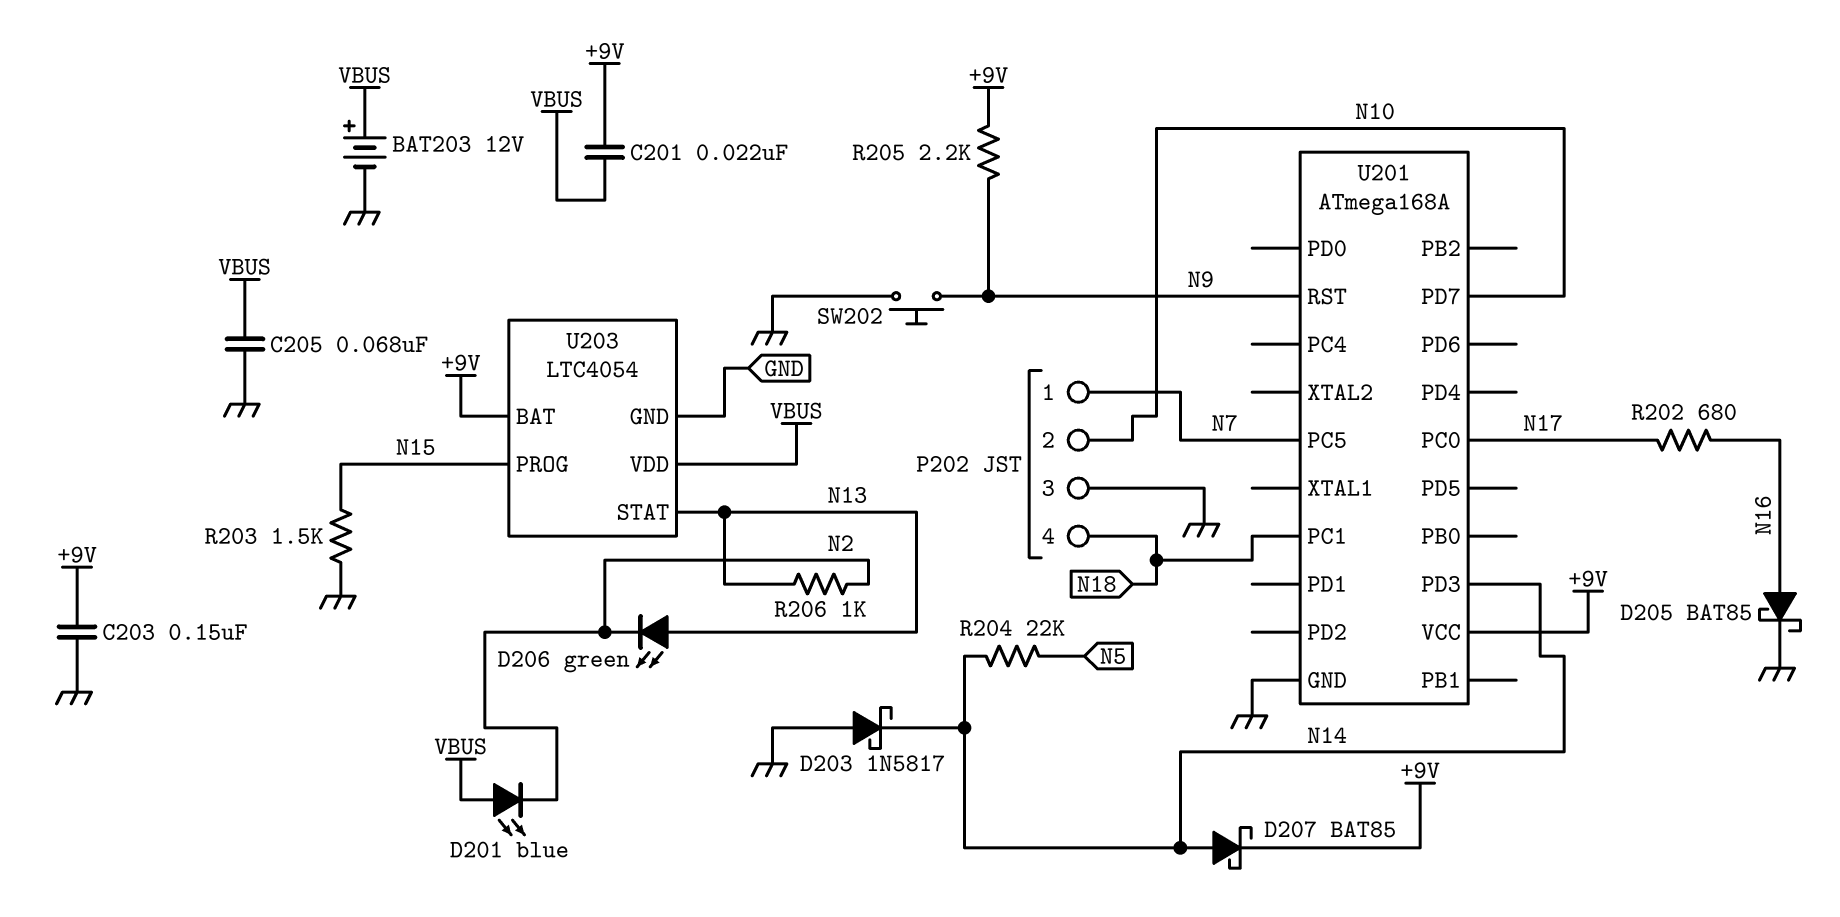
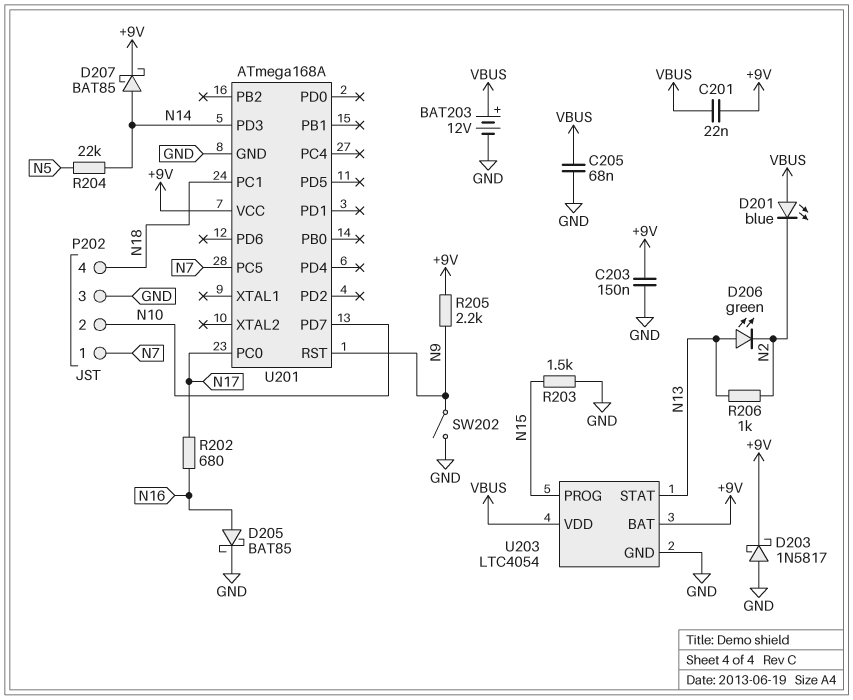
D203: schottky 1N5817 (A GND, K N14) -> schottky 1N5817 (A GND, K +9V)
SW202: button (GND, N9) -> switch (GND, N9)

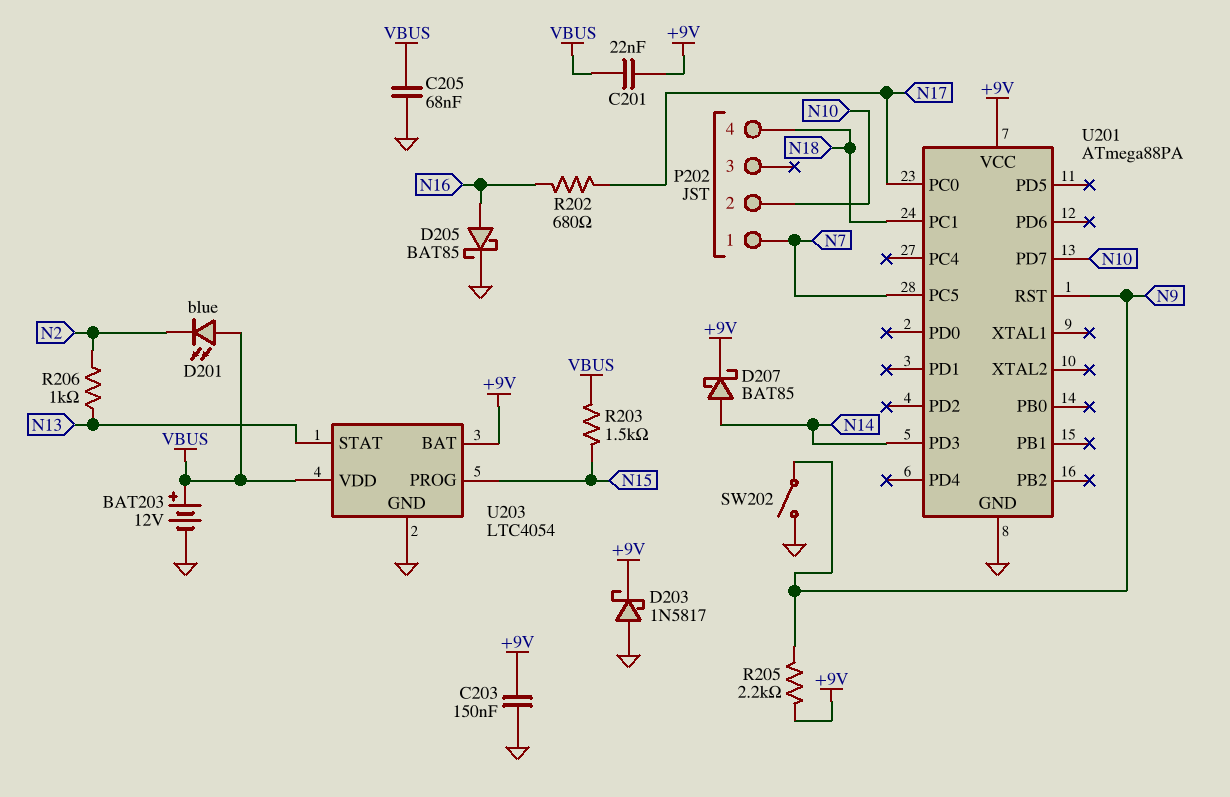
D206: LED green (A N13, K N2) -> none
P202 pin 3: GND -> none
R203: 1.5k (GND, N15) -> 1.5k (N15, VBUS)
R204: 22k (N5, N14) -> none
U201: ATmega168A -> ATmega88PA

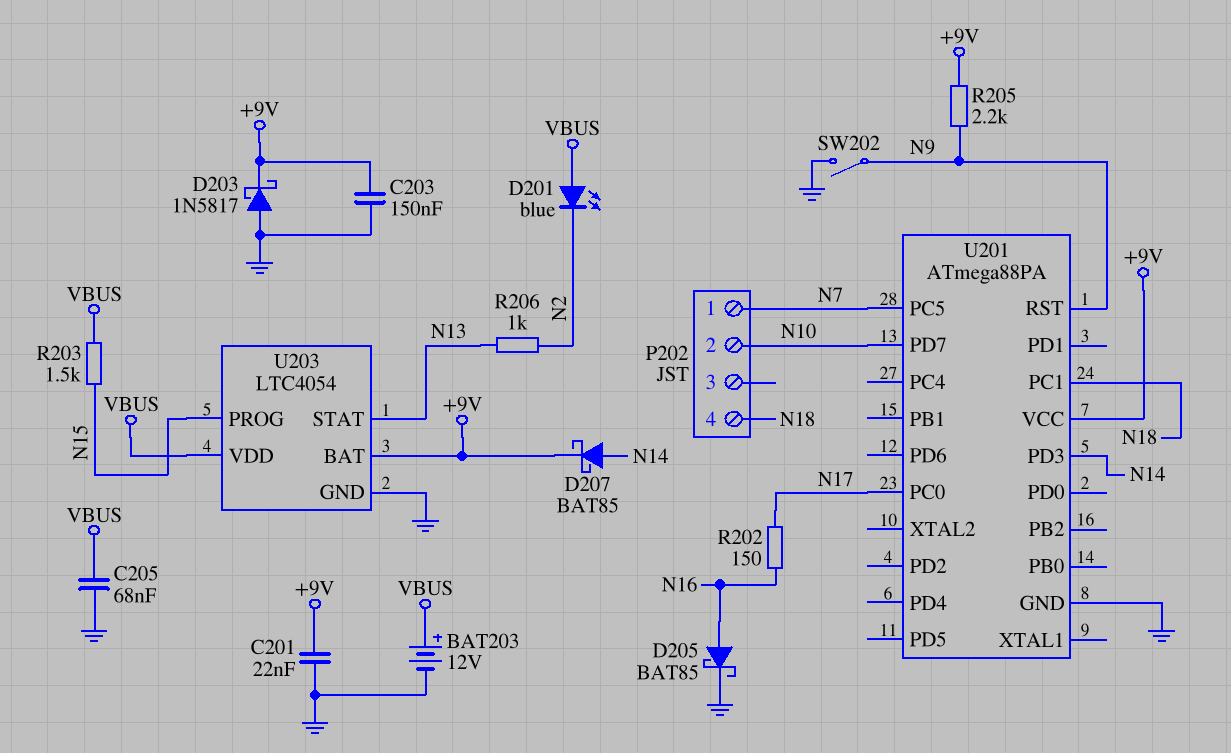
C201: 22nF (+9V, VBUS) -> 22nF (+9V, GND)
R202: 680 (N16, N17) -> 150 (N16, N17)

